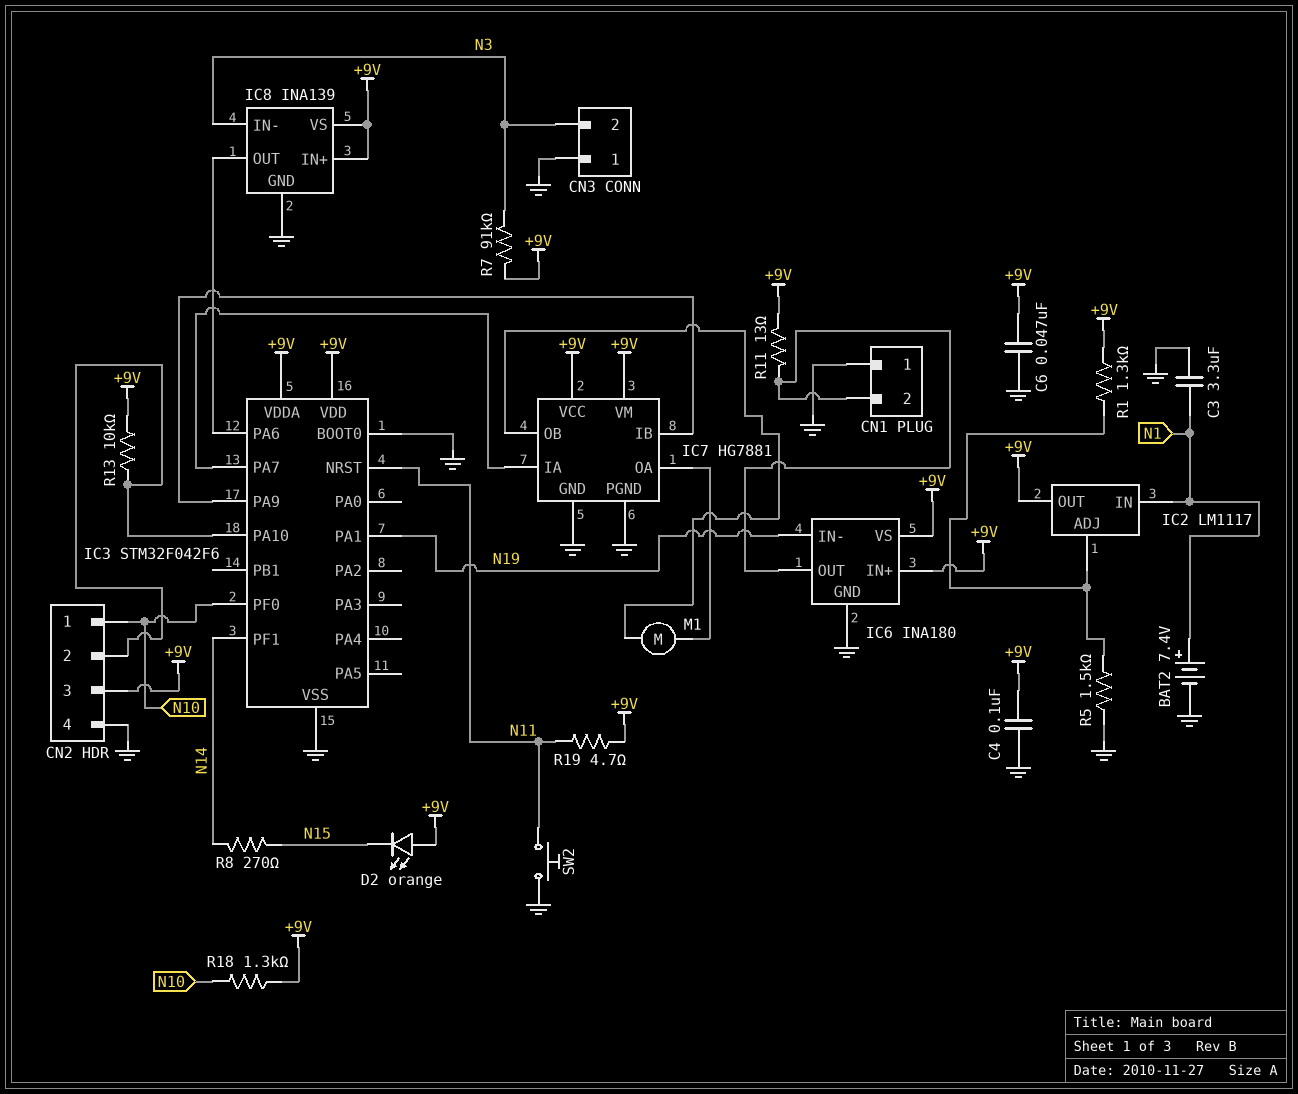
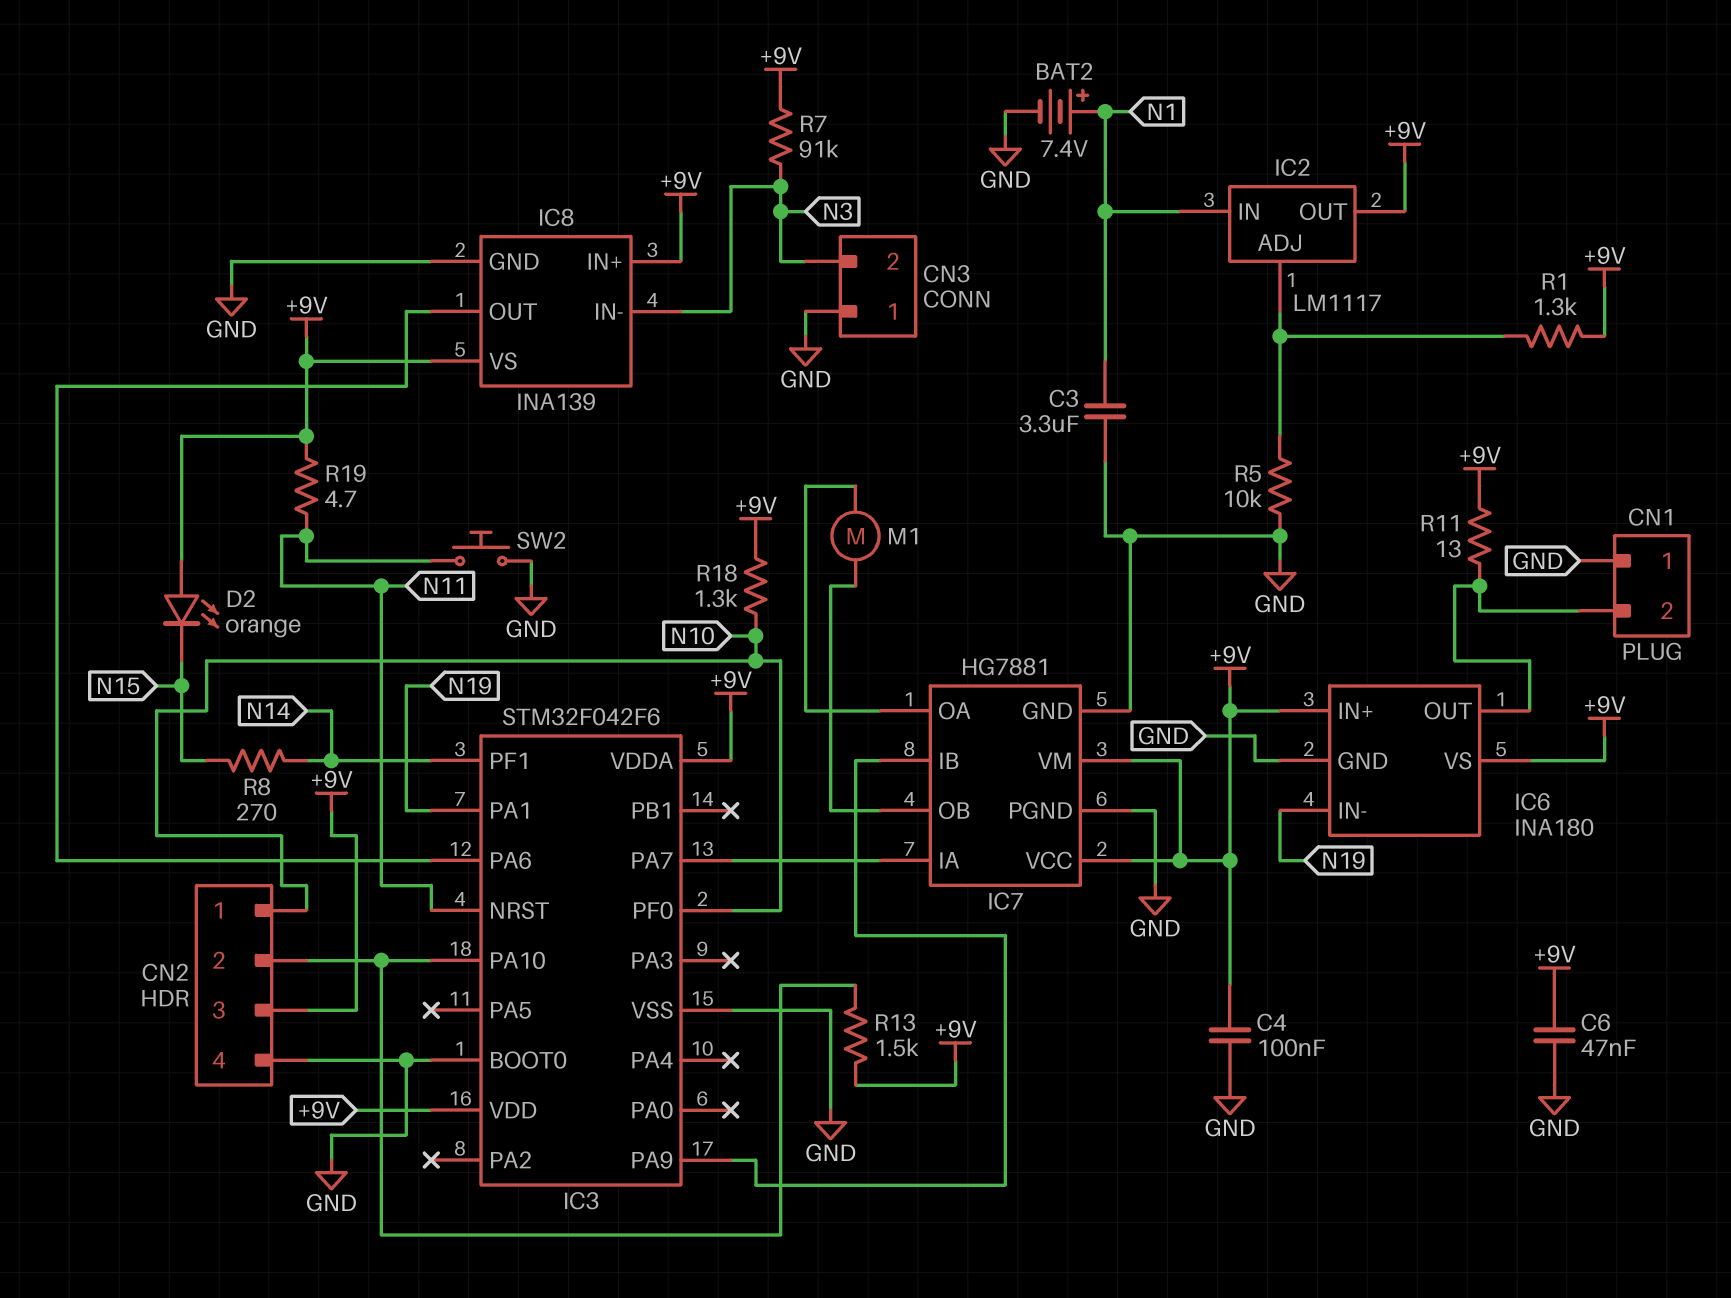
R5: 1.5k (GND, IC2/ADJ) -> 10k (GND, IC2/ADJ)
R13: 10k (+9V, CN2/2) -> 1.5k (+9V, CN2/2)

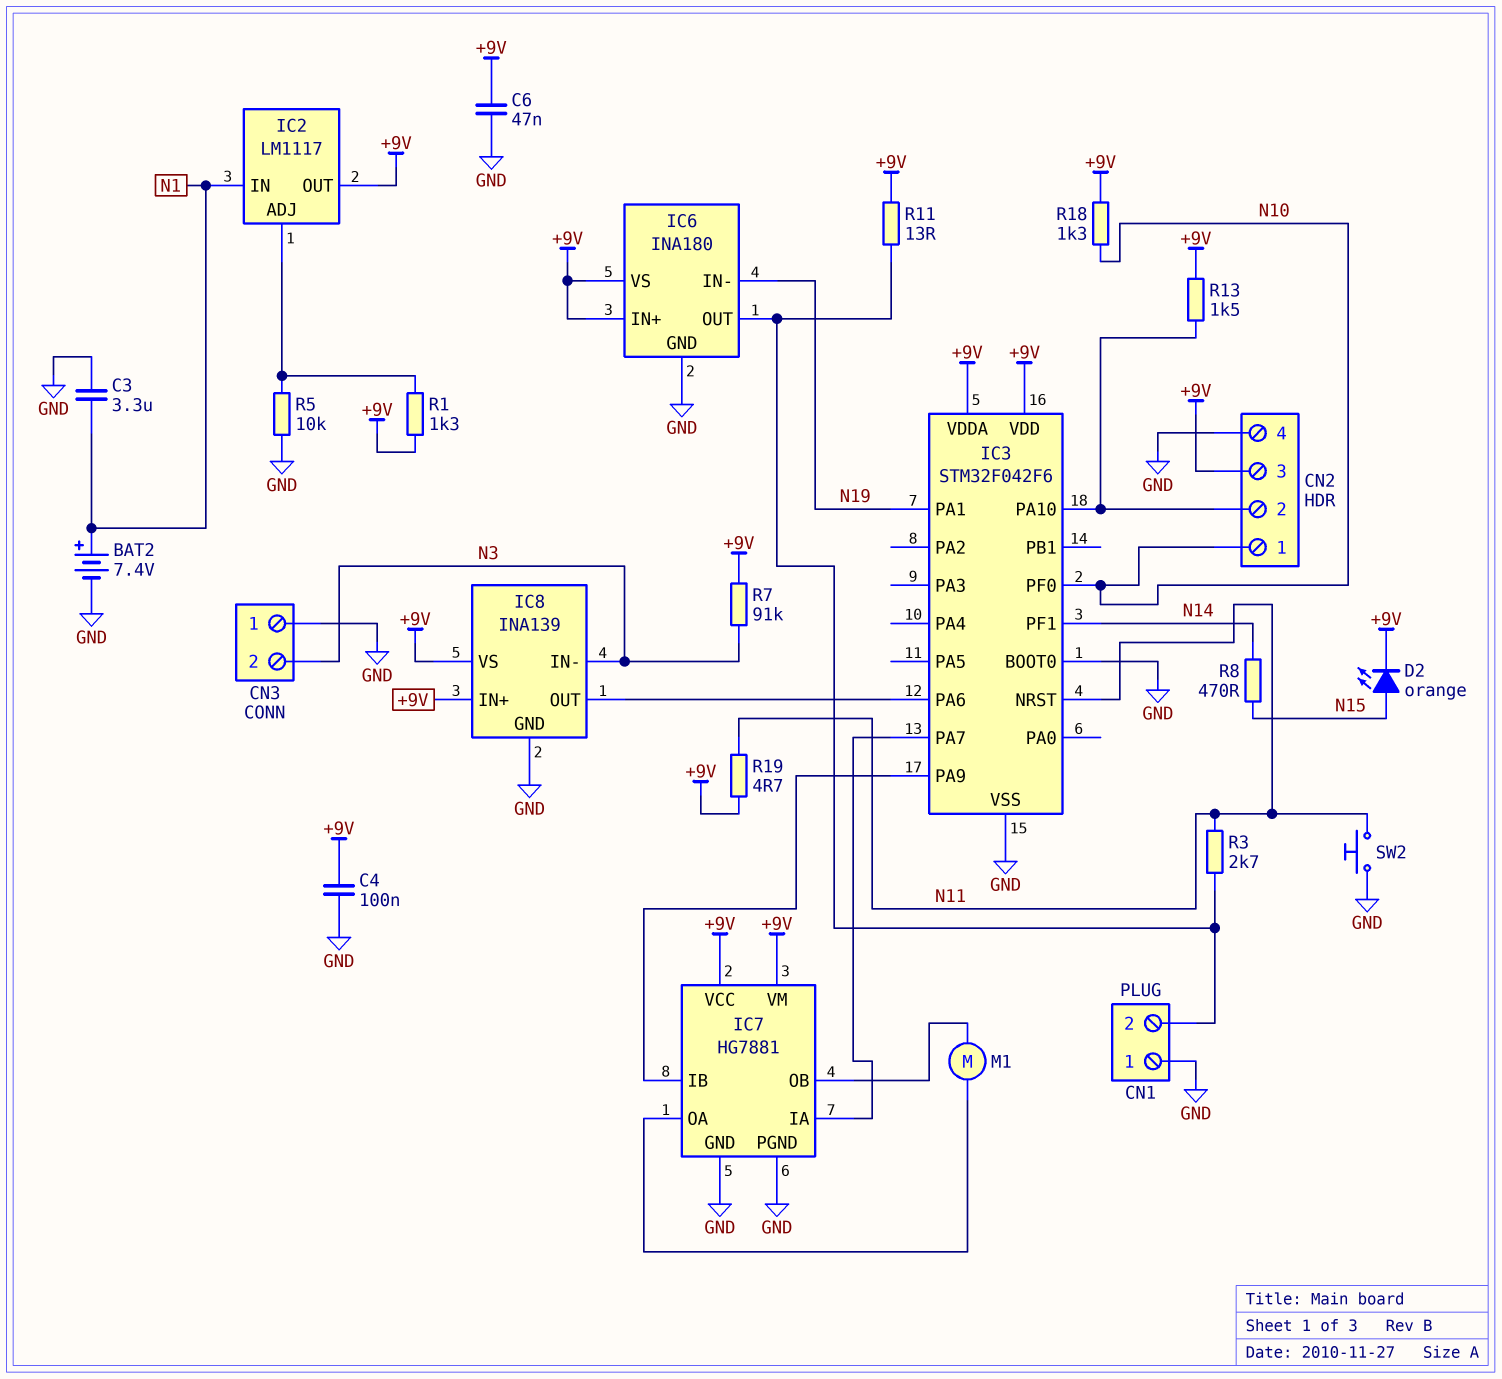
D2: LED orange (A +9V, K N15) -> LED orange (A N15, K +9V)
R3: none -> 2.7k (CN1/2, N11)
R8: 270 (N14, N15) -> 470 (N14, N15)

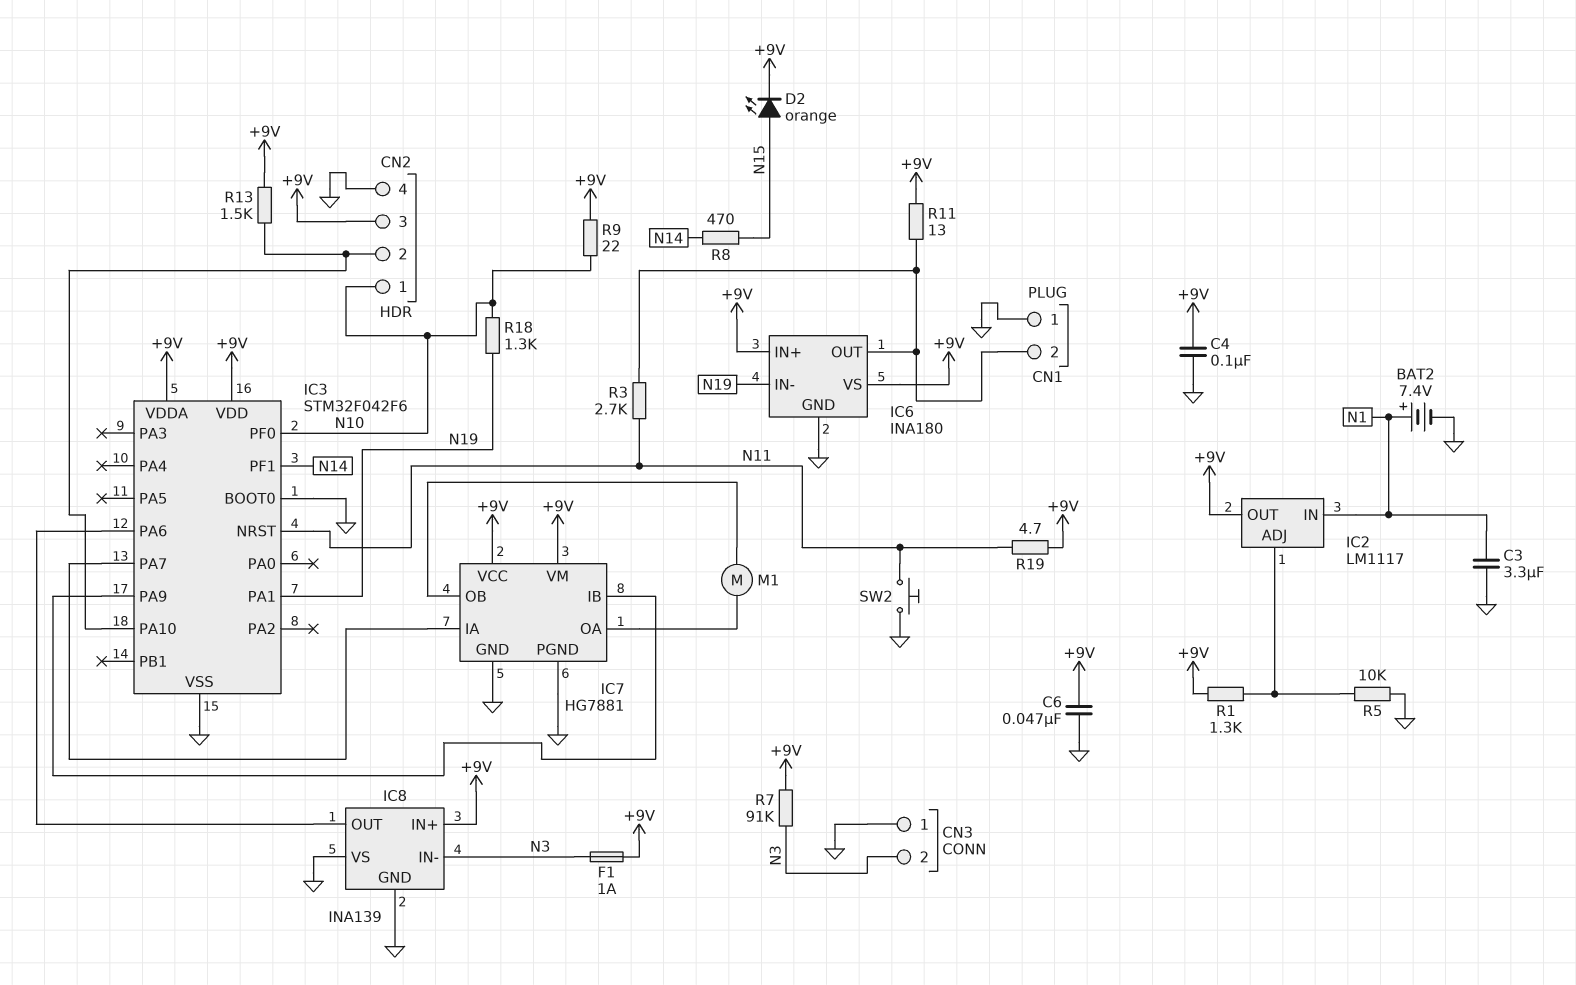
F1: none -> 1A (+9V, N3)
IC8 pin VS: +9V -> GND
R9: none -> 22 (+9V, N10)
R18: 1.3k (+9V, N10) -> 1.3k (N10, N19)

